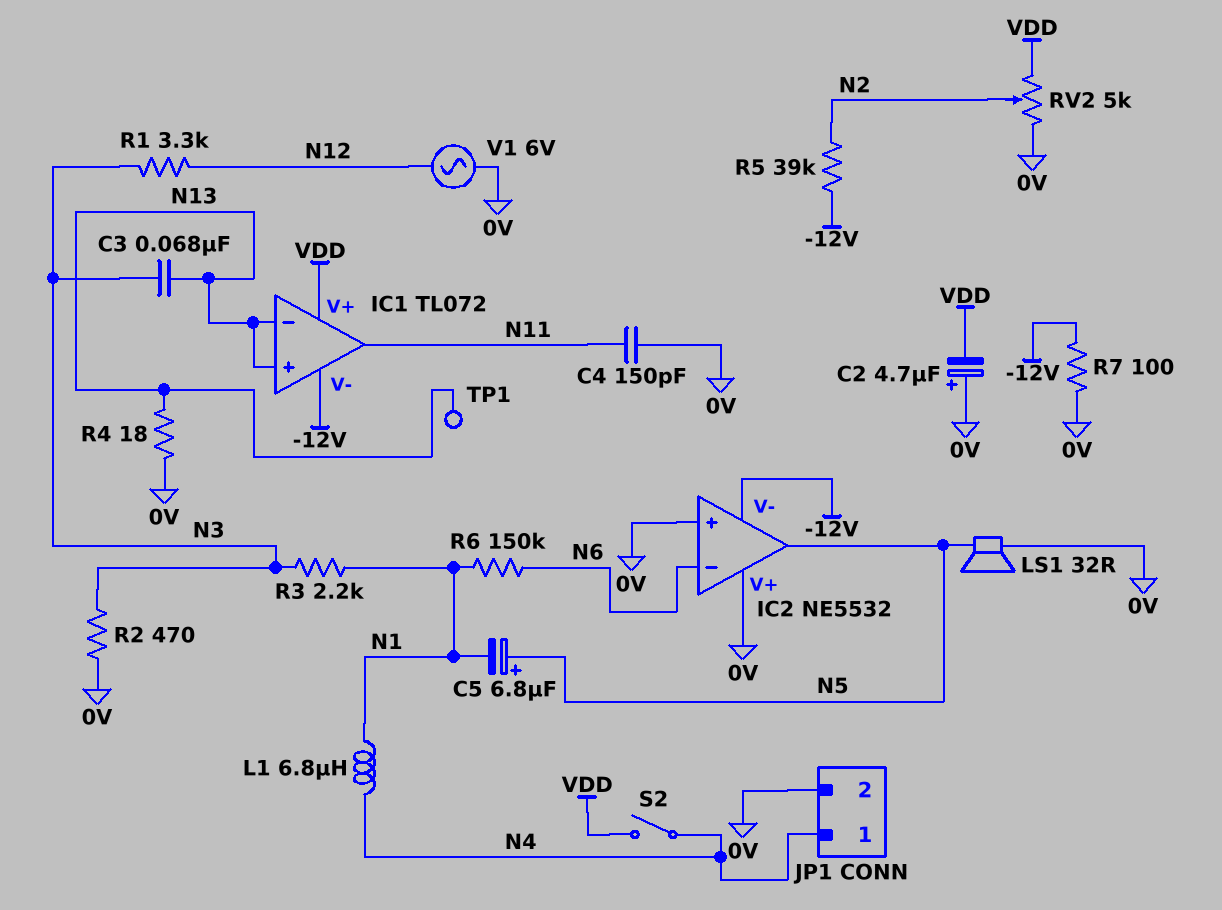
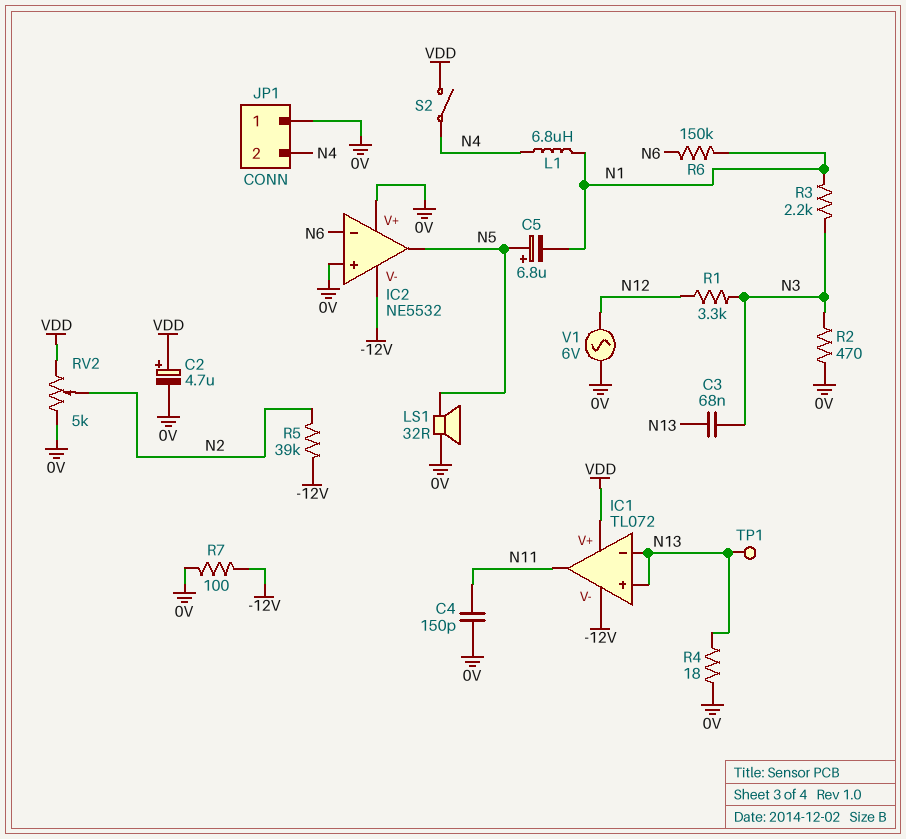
C2: 4.7uF (plus 0V, minus VDD) -> 4.7uF (plus VDD, minus 0V)
JP1 pin 1: N4 -> 0V
JP1 pin 2: 0V -> N4

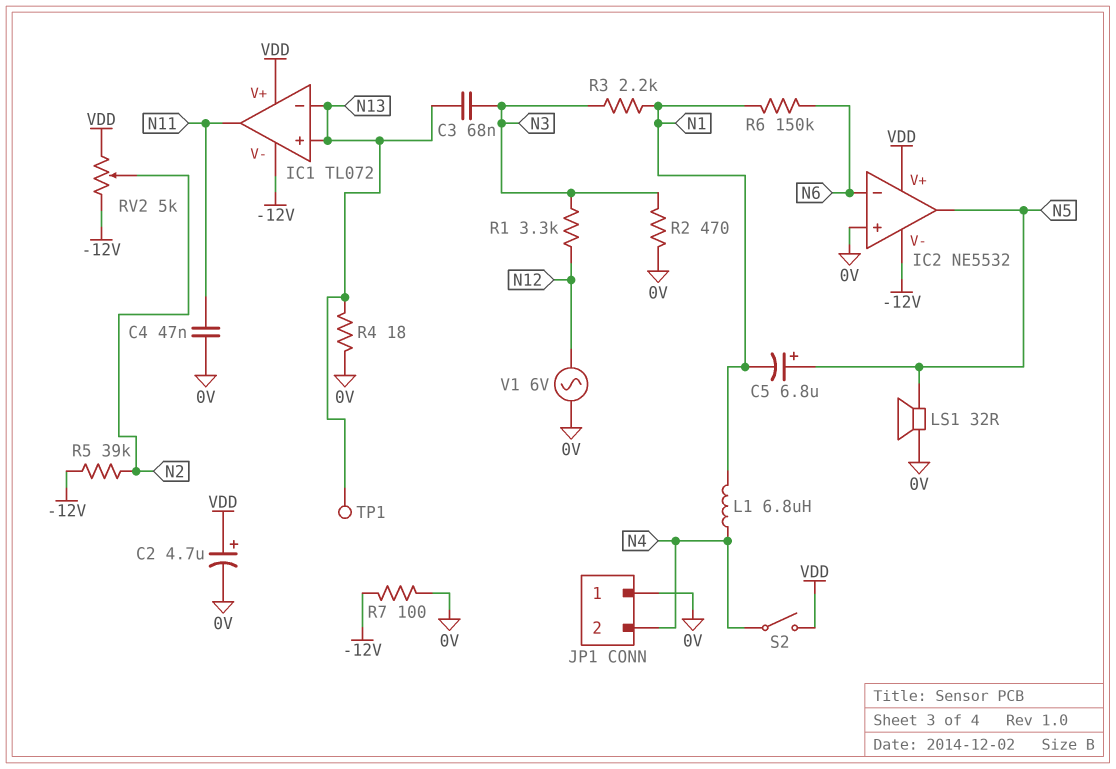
C4: 150pF (0V, N11) -> 47nF (0V, N11)
IC2 pin V+: 0V -> VDD
RV2: 5k (0V, VDD, wiper N2) -> 5k (-12V, VDD, wiper N2)

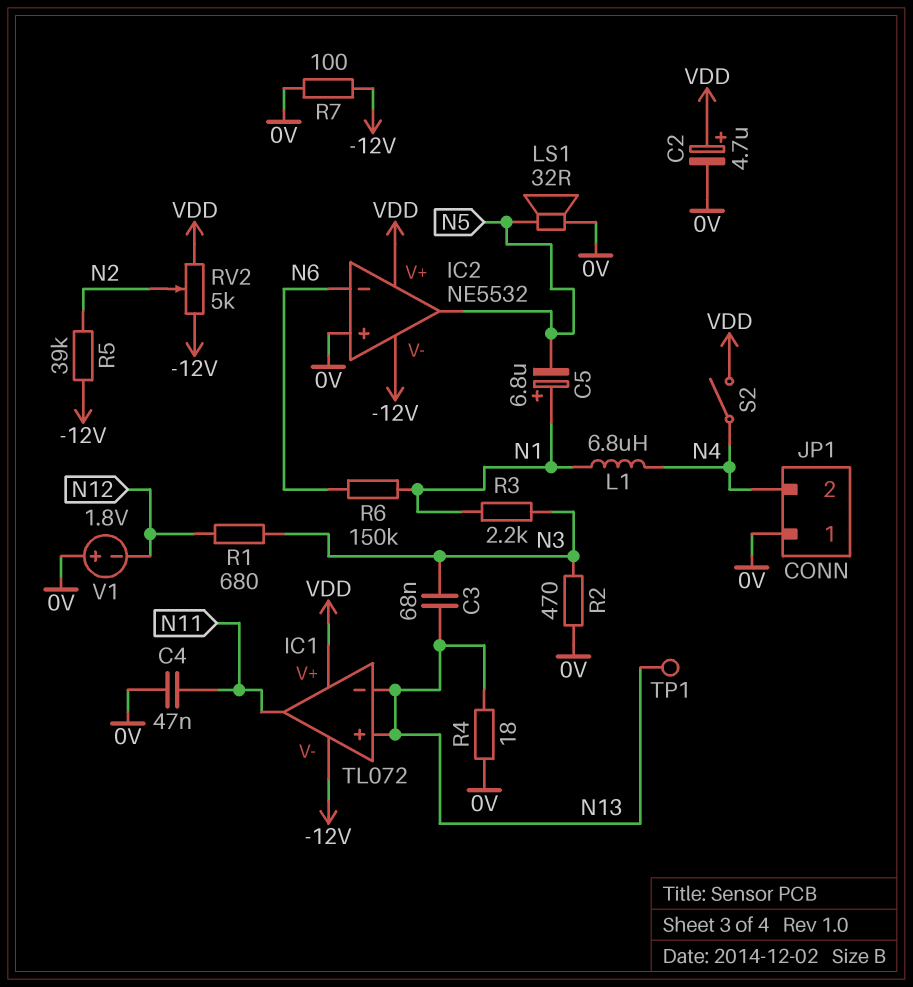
C5: 6.8uF (plus N5, minus N1) -> 6.8uF (plus N1, minus N5)
R1: 3.3k (N3, N12) -> 680 (N3, N12)
V1: AC 6V (0V, N12) -> 1.8V (plus 0V, minus N12)

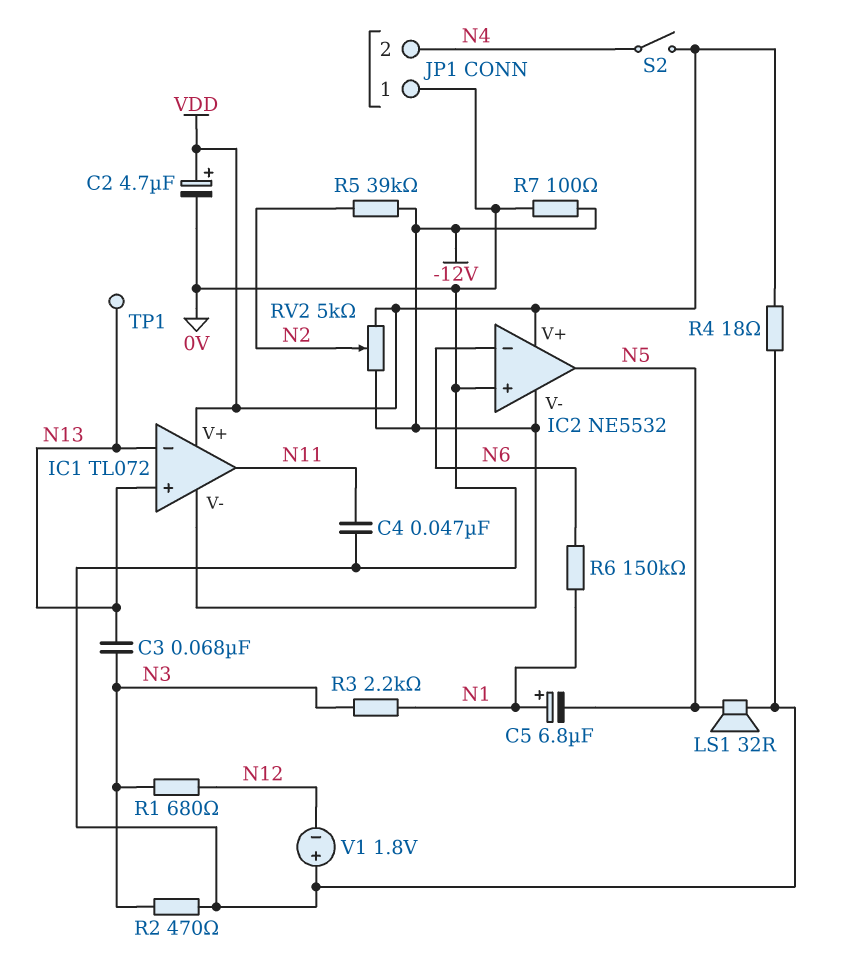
L1: 6.8uH (N1, N4) -> none
R4: 18 (0V, N13) -> 18 (0V, VDD)

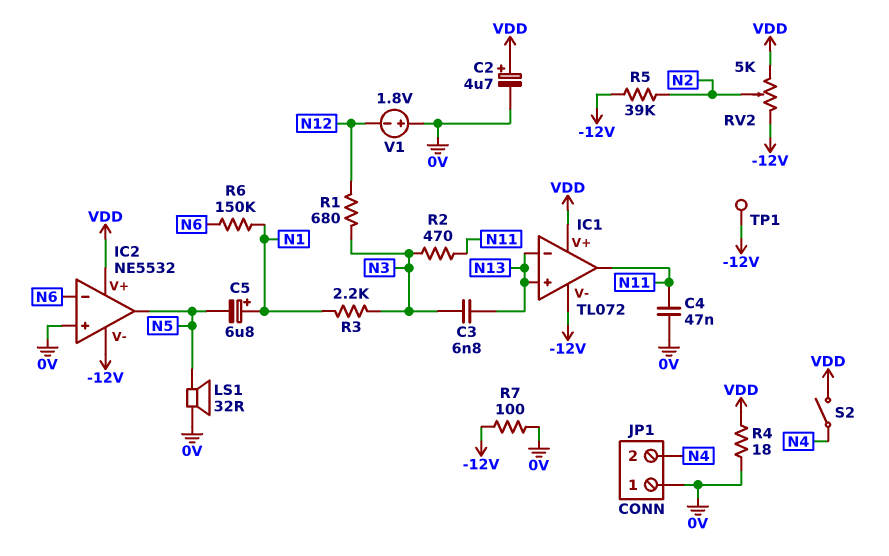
C3: 68nF (N3, N13) -> 6.8nF (N3, N13)
R2: 470 (0V, N3) -> 470 (N3, N11)
TP1: test point (N13) -> test point (-12V)

